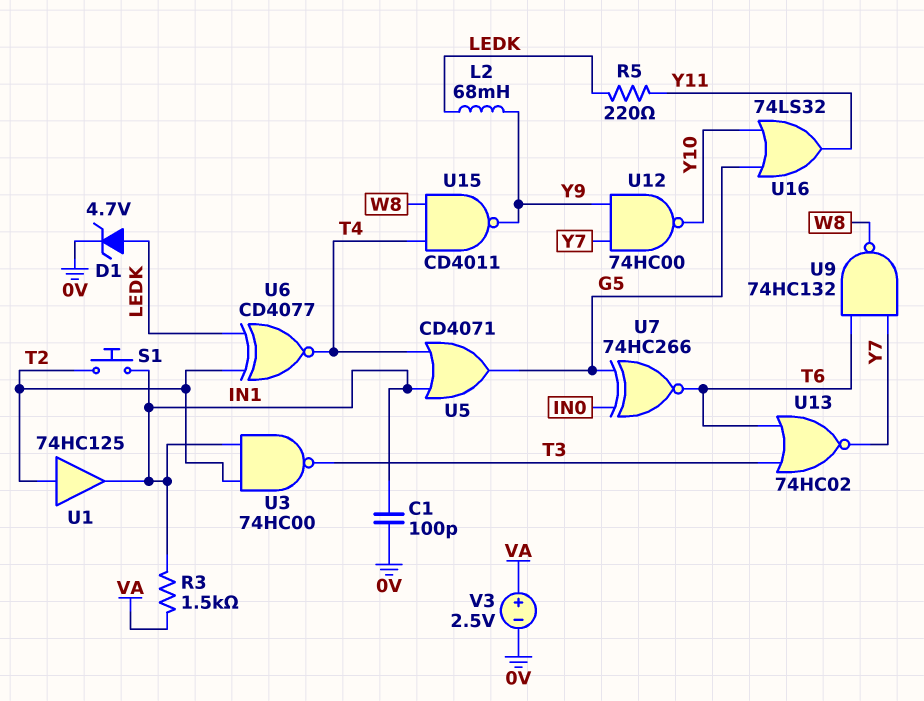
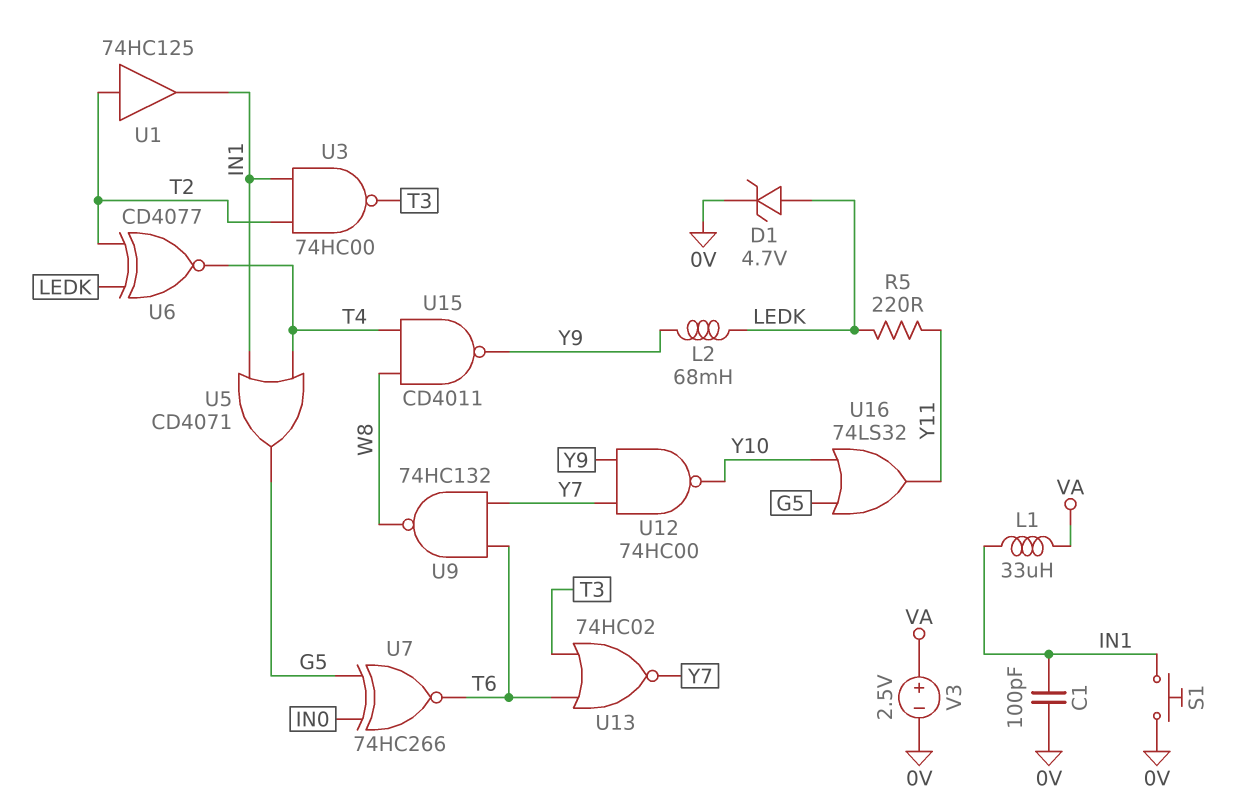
L1: none -> 33uH (IN1, VA)
R3: 1.5k (IN1, VA) -> none
S1: button (IN1, T2) -> button (0V, IN1)

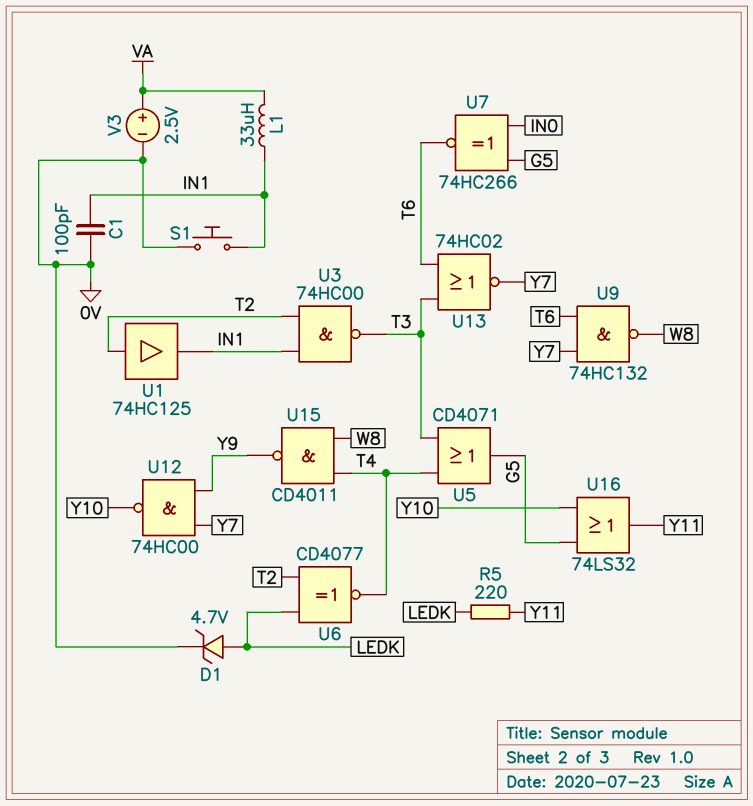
L2: 68mH (LEDK, Y9) -> none
U5: OR CD4071 (in IN1, in T4, out G5) -> OR CD4071 (in T3, in T4, out G5)

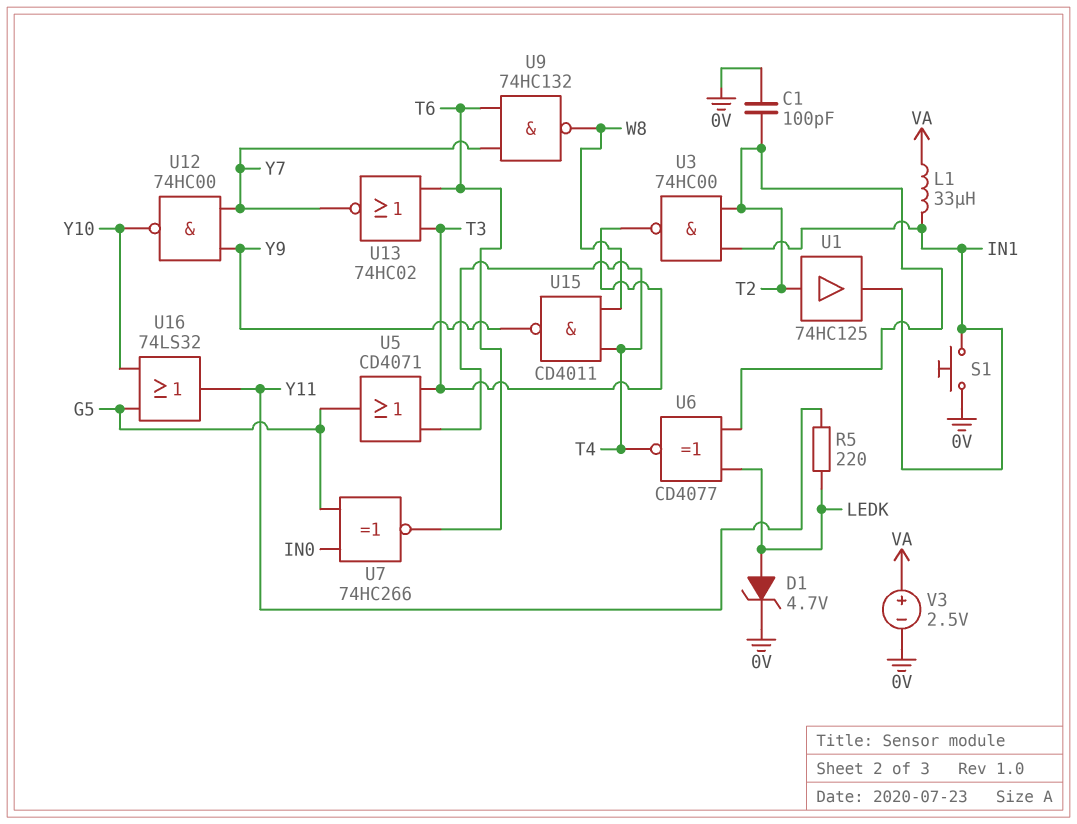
C1: 100pF (0V, IN1) -> 100pF (0V, T2)

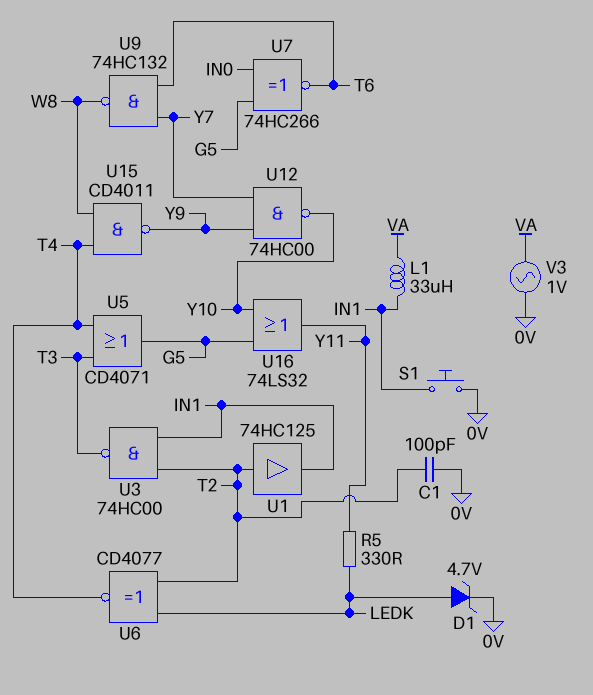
R5: 220 (LEDK, Y11) -> 330 (LEDK, Y11)
U13: NOR 74HC02 (in T3, in T6, out Y7) -> none
V3: 2.5V (plus VA, minus 0V) -> AC 1V (0V, VA)

